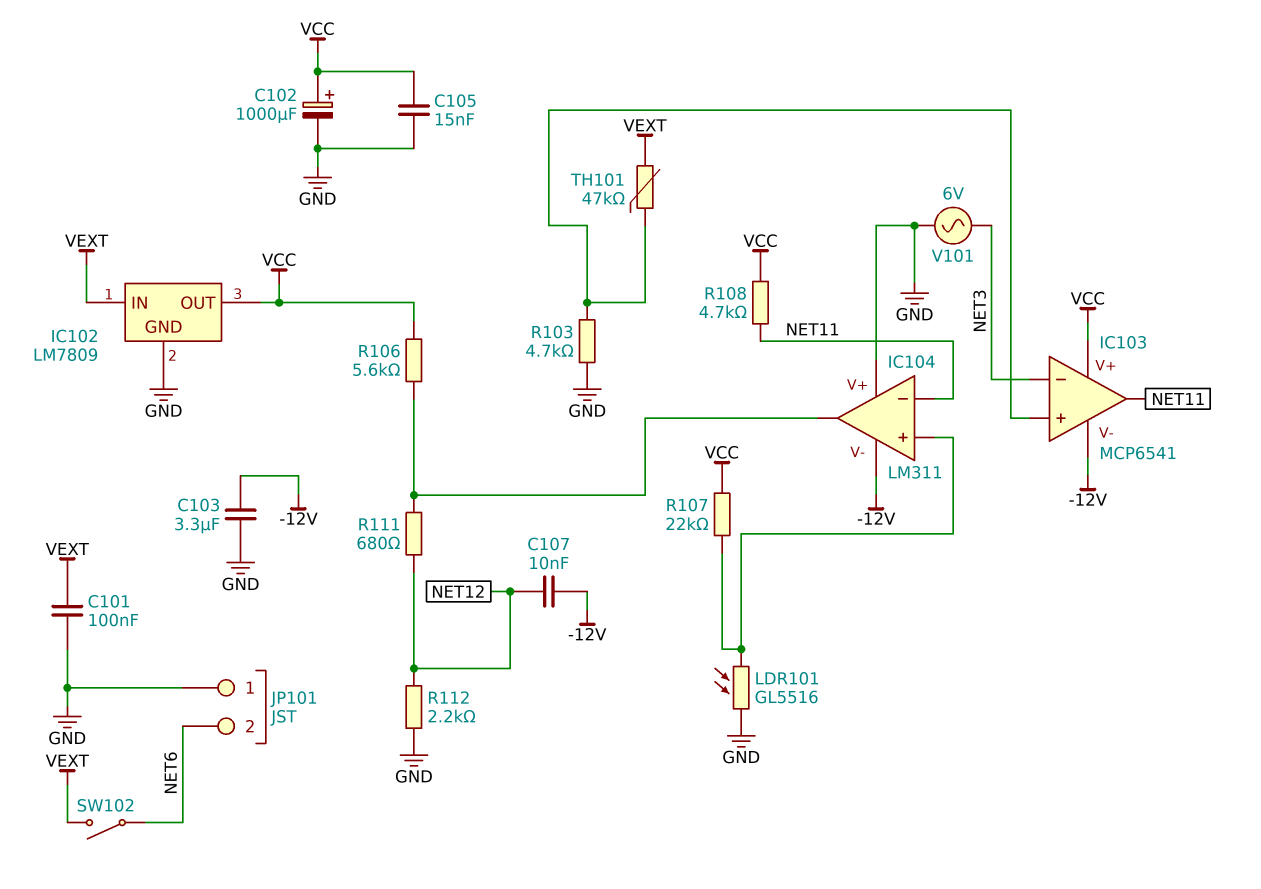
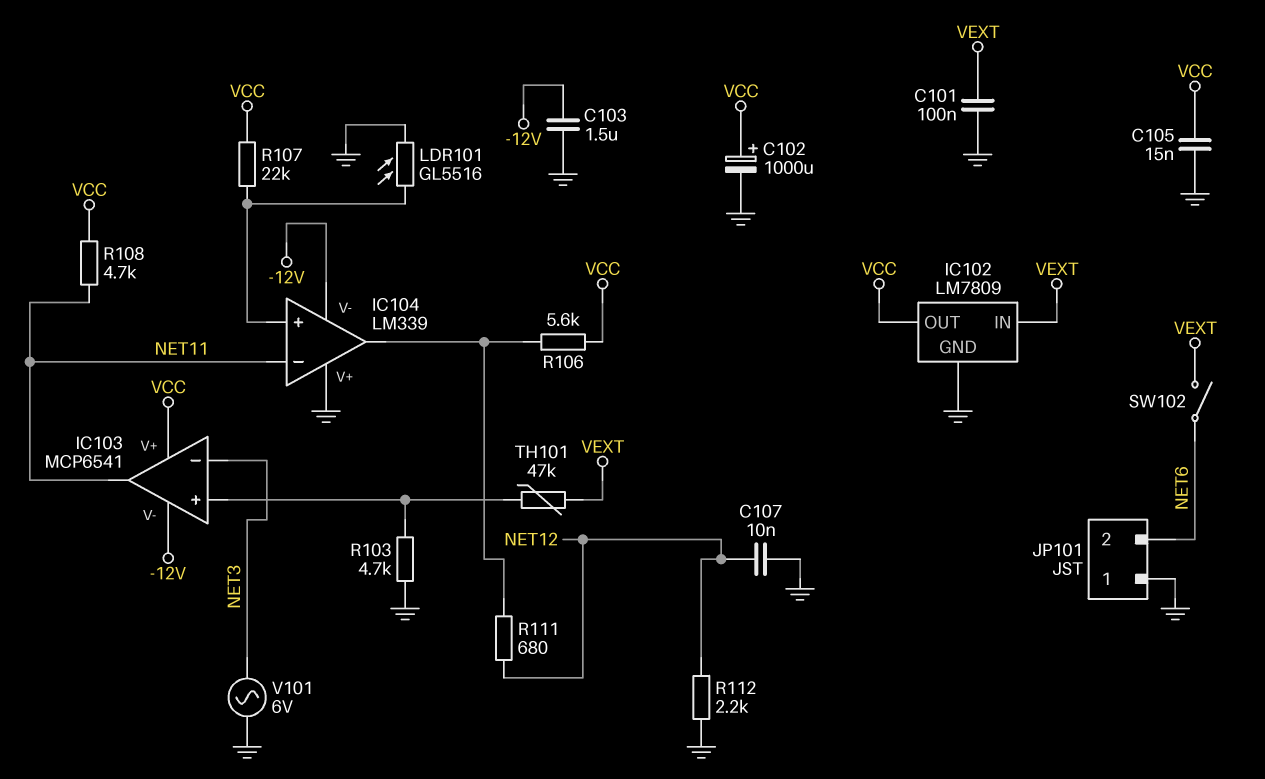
C103: 3.3uF (-12V, GND) -> 1.5uF (-12V, GND)
C107: 10nF (-12V, NET12) -> 10nF (GND, NET12)
IC104: LM311 -> LM339

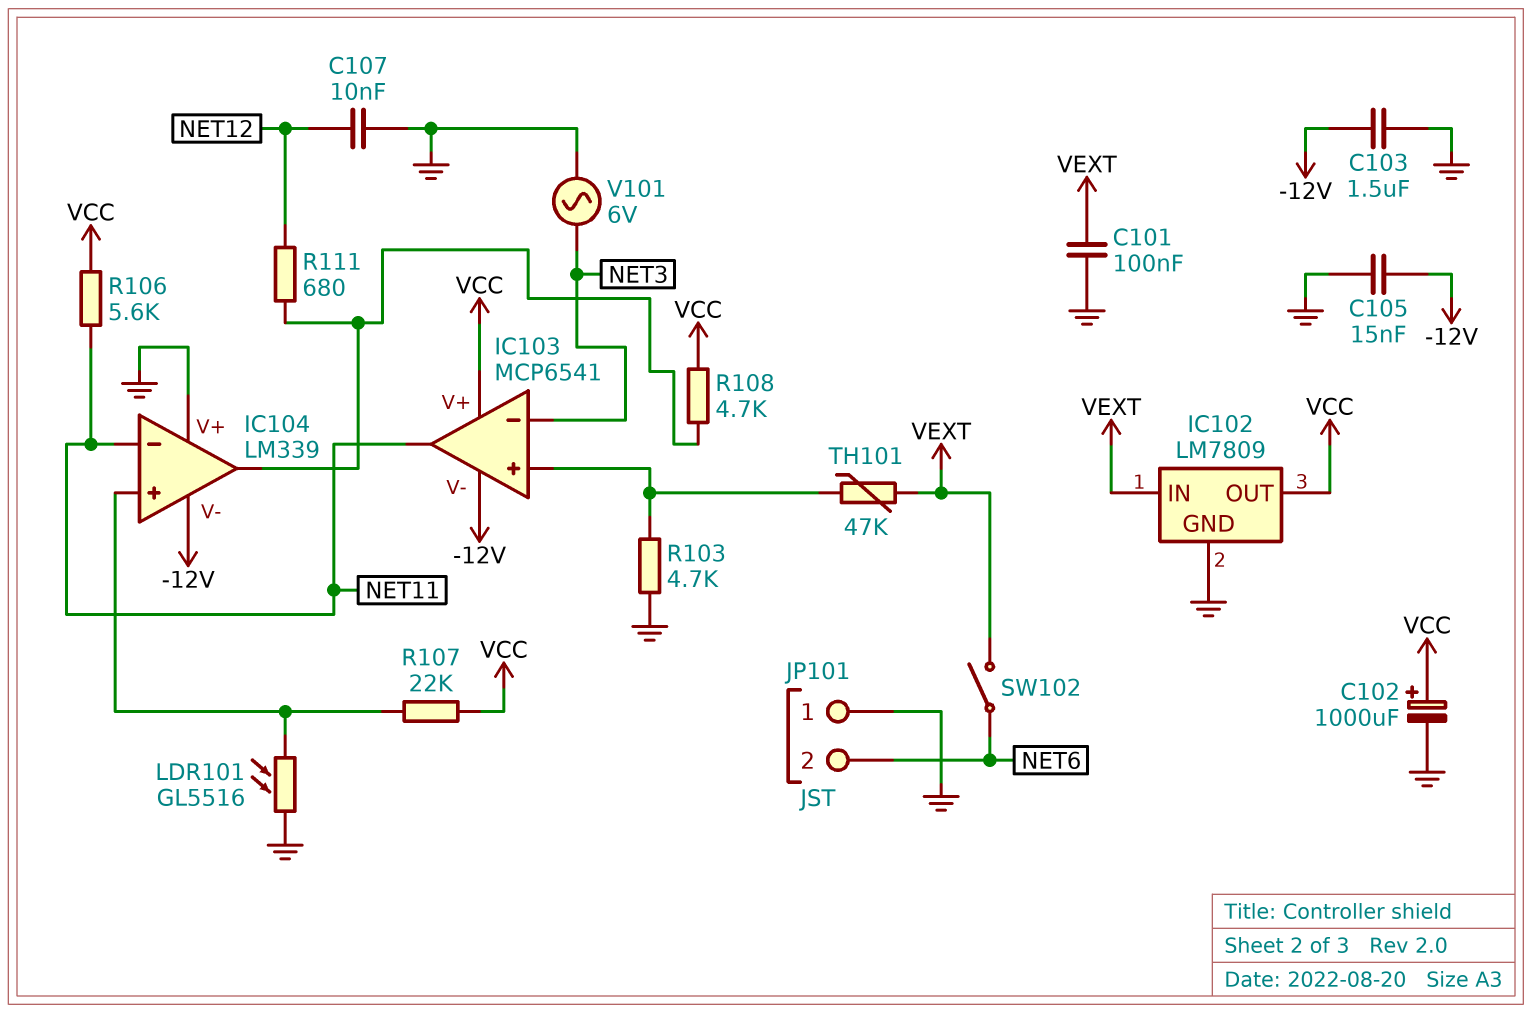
C105: 15nF (GND, VCC) -> 15nF (-12V, GND)
R106: 5.6k (IC104/out, VCC) -> 5.6k (NET11, VCC)
R108: 4.7k (NET11, VCC) -> 4.7k (IC104/out, VCC)
R112: 2.2k (GND, NET12) -> none

